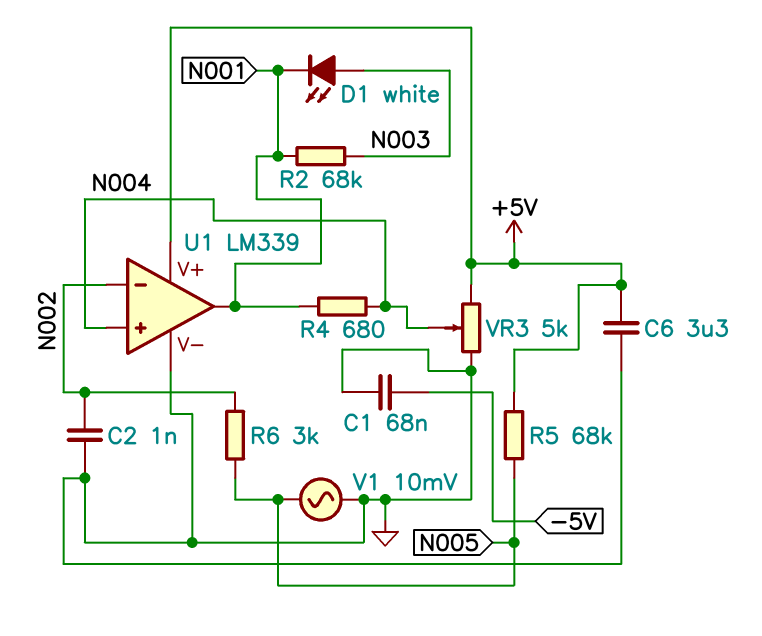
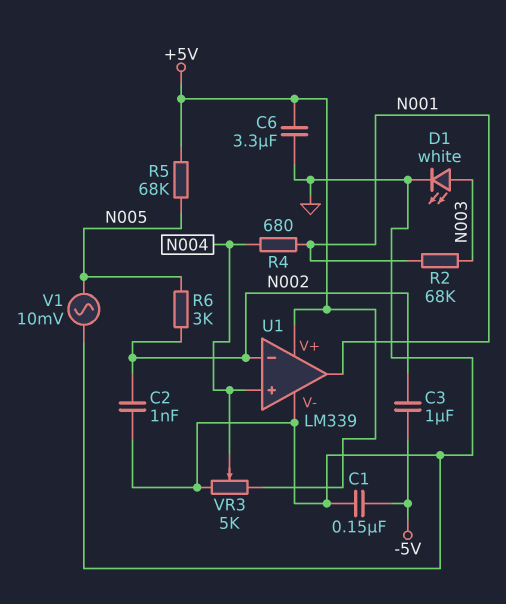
C1: 68nF (-5V, GND) -> 150nF (-5V, GND)
C3: none -> 1uF (-5V, N002)
D1: LED white (A N003, K N001) -> LED white (A N003, K GND)

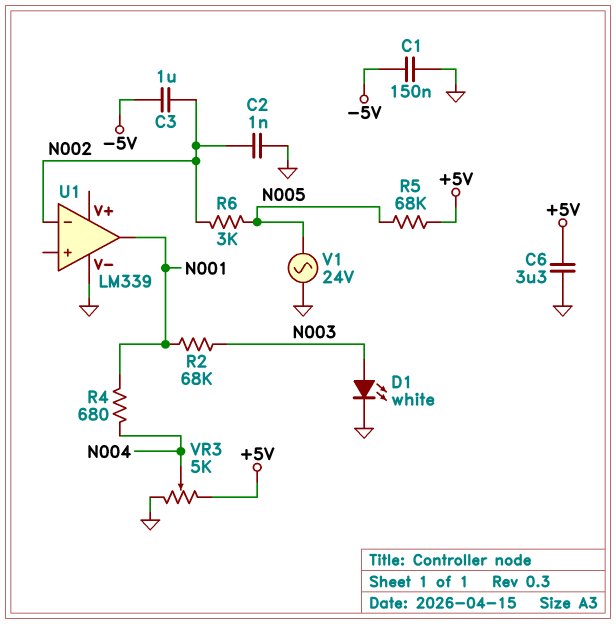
U1 pin V+: +5V -> none
U1 pin in+: N004 -> none
V1: AC 10mV (GND, N005) -> AC 24V (GND, N005)

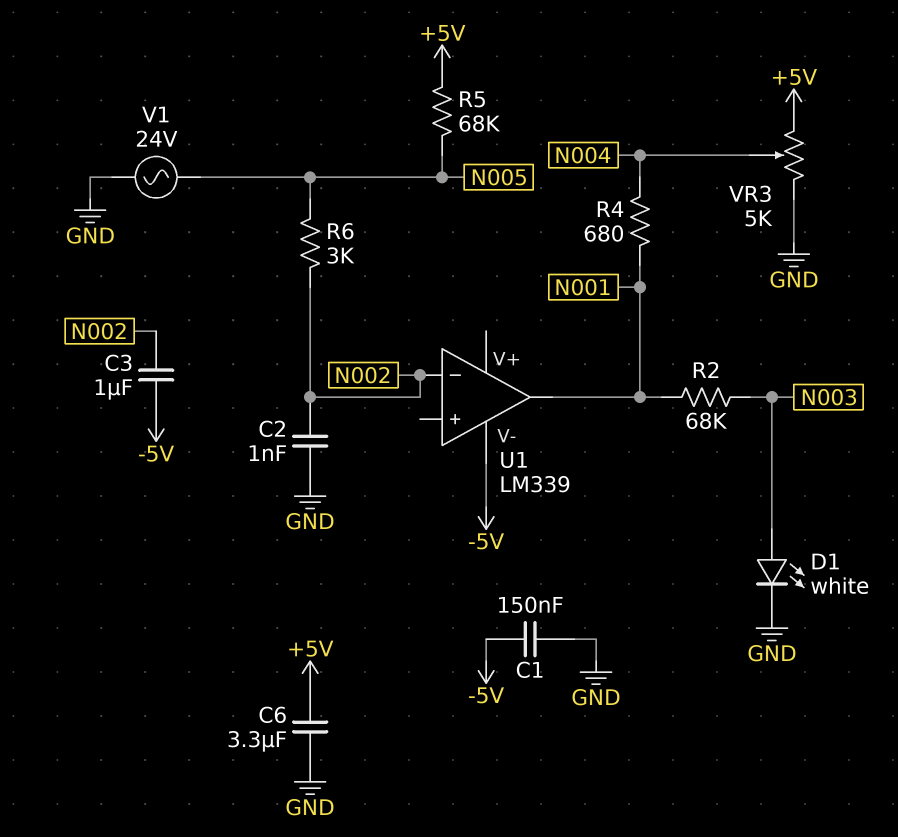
U1 pin V-: GND -> -5V

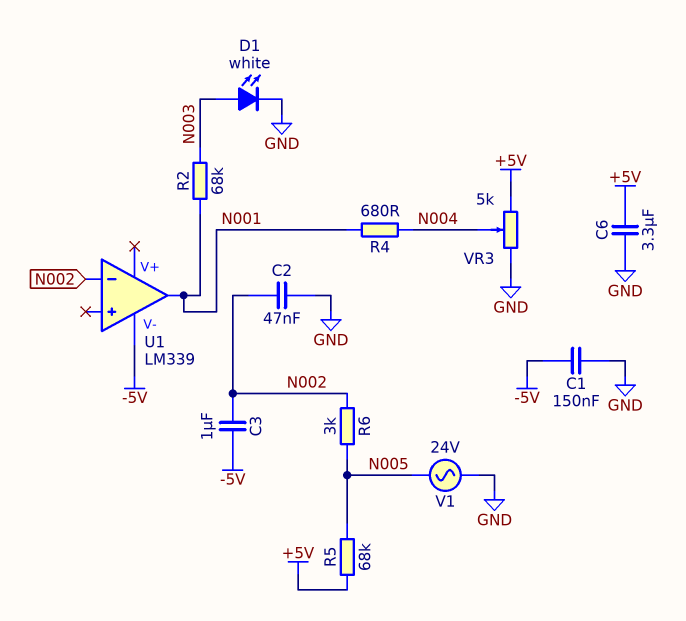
C2: 1nF (GND, N002) -> 47nF (GND, N002)

